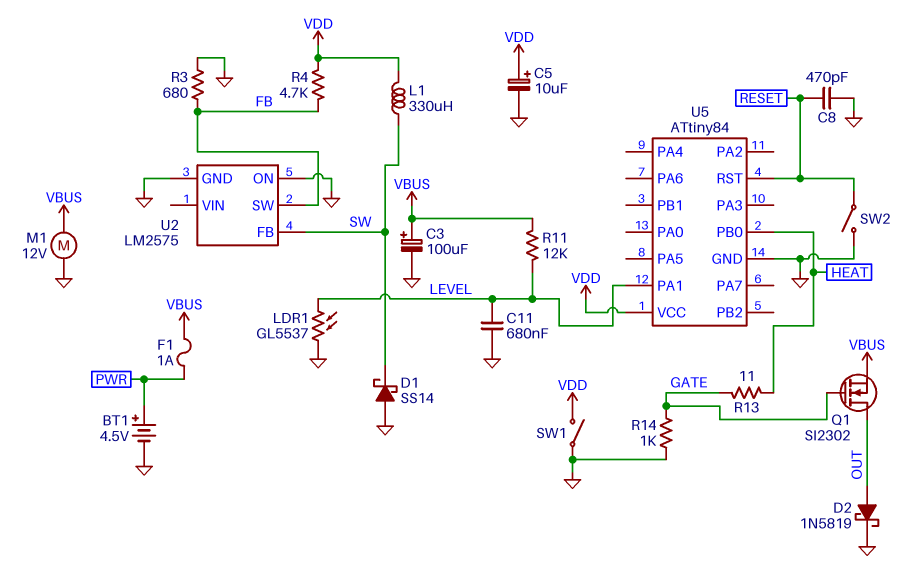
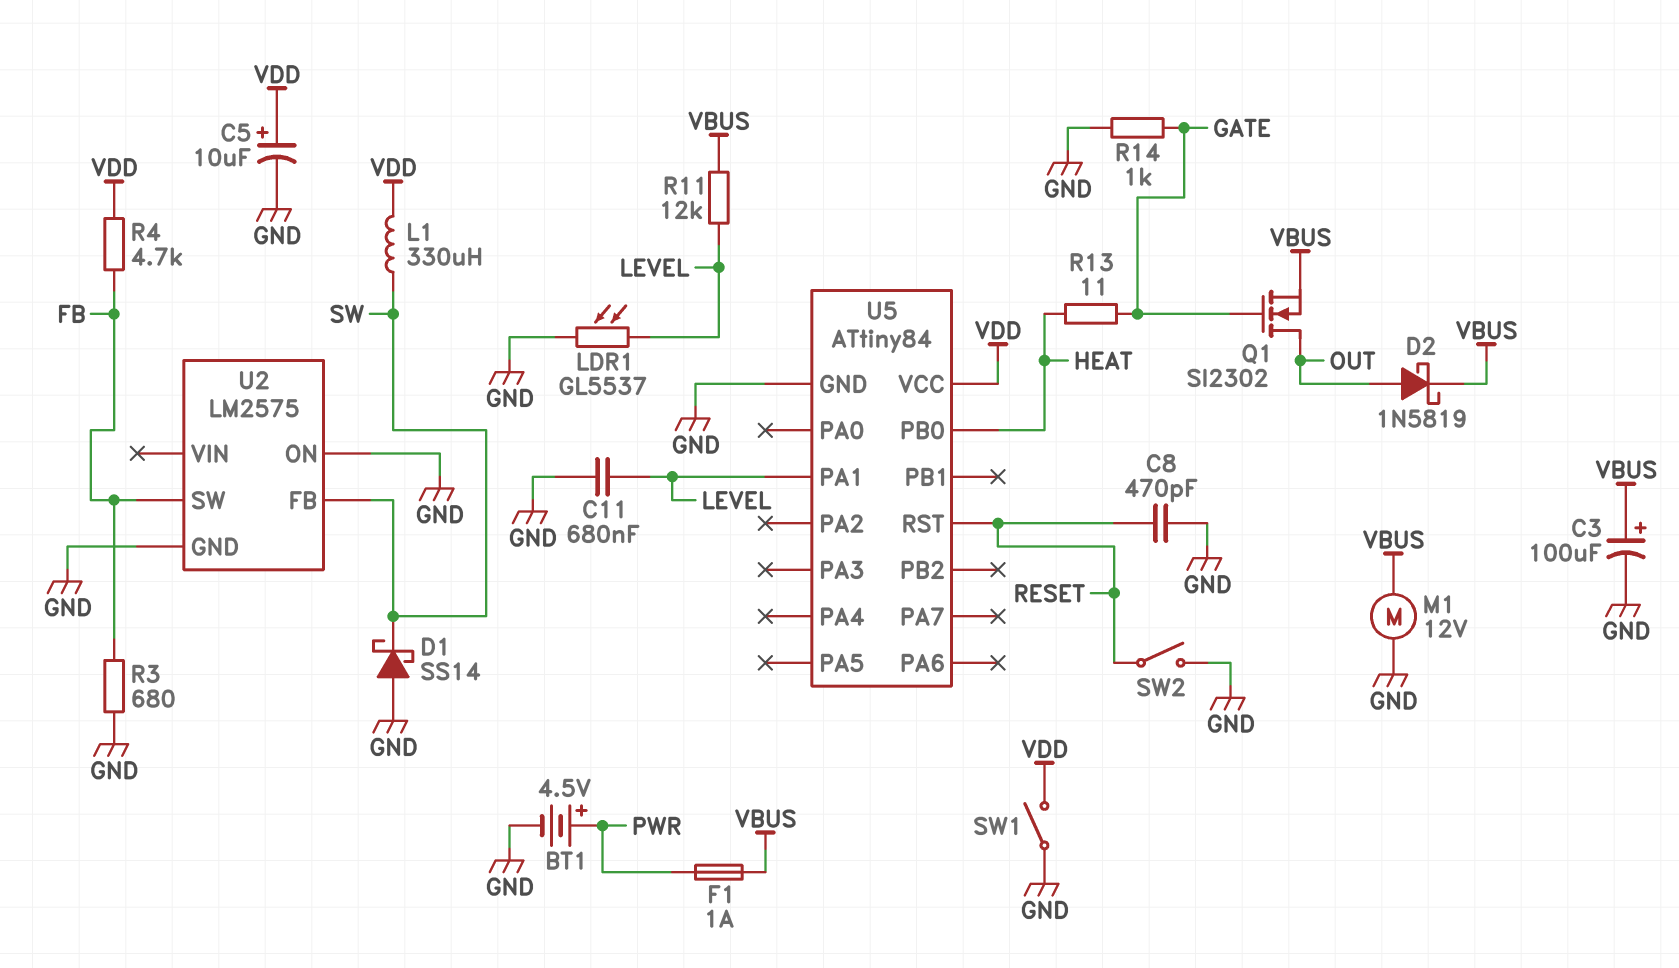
D2: schottky 1N5819 (A OUT, K GND) -> schottky 1N5819 (A OUT, K VBUS)

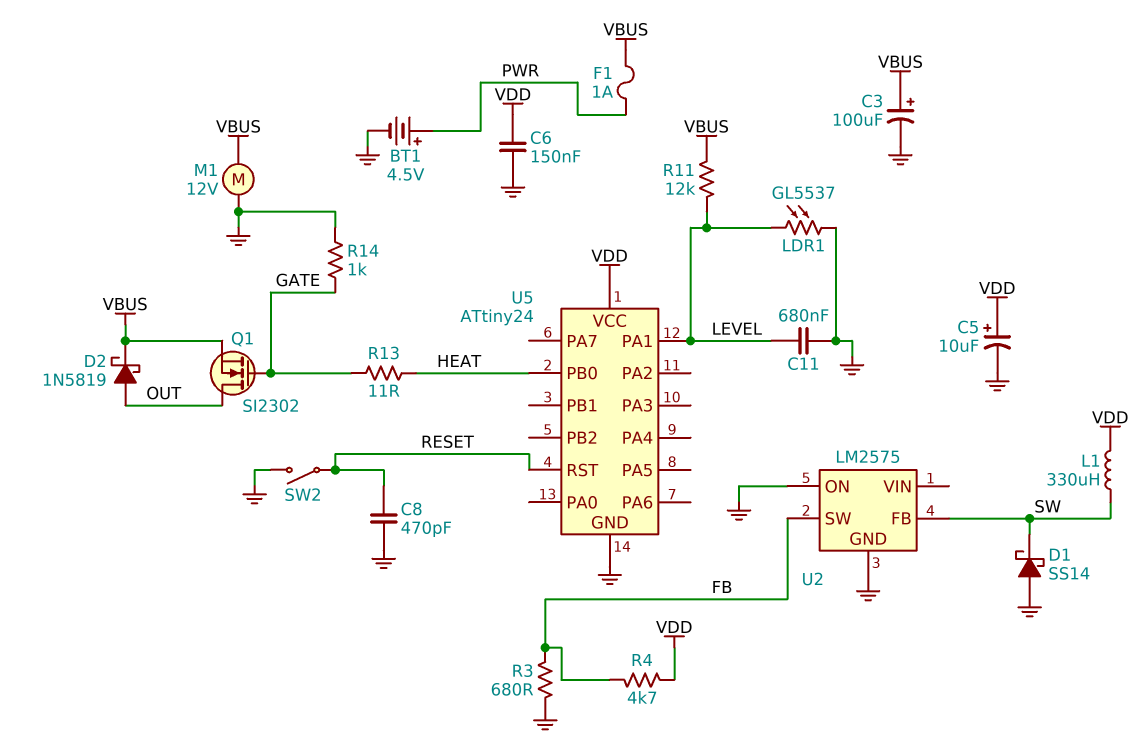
C6: none -> 150nF (GND, VDD)
SW1: switch (GND, VDD) -> none
U5: ATtiny84 -> ATtiny24

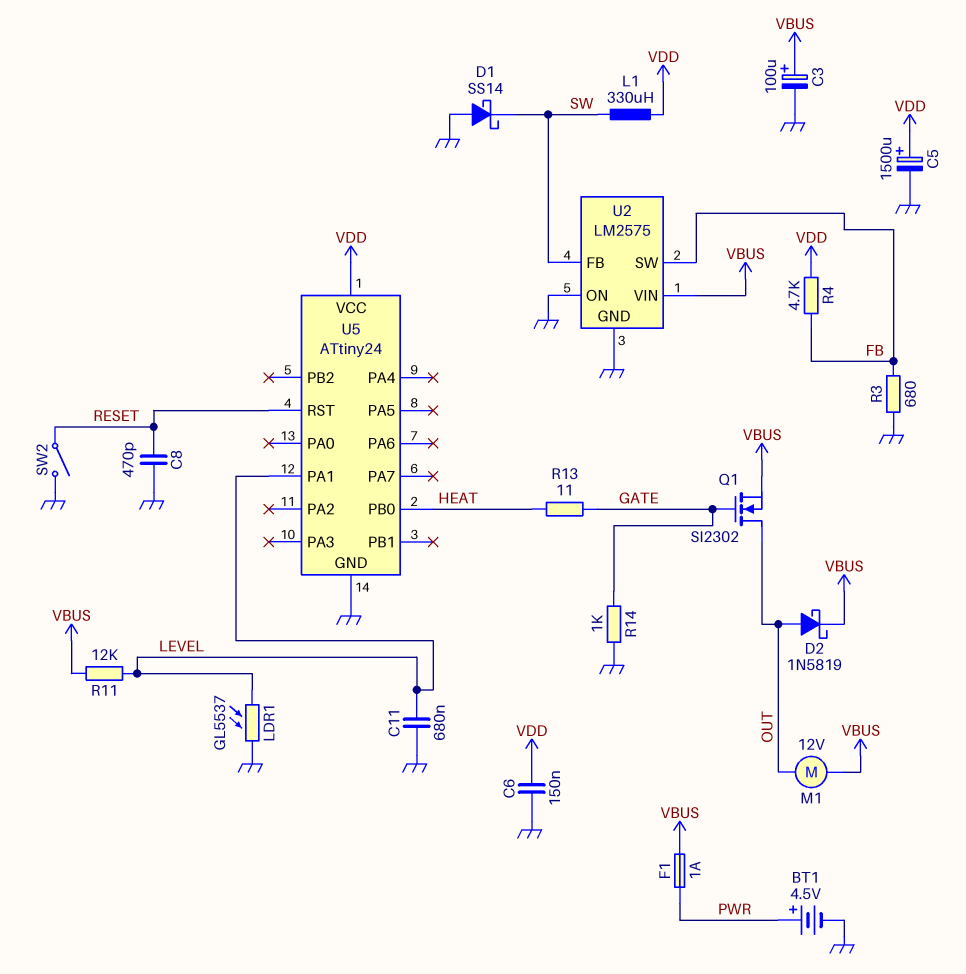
C5: 10uF (plus VDD, minus GND) -> 1500uF (plus VDD, minus GND)
M1: motor 12V (GND, VBUS) -> motor 12V (OUT, VBUS)
U2 pin VIN: none -> VBUS

